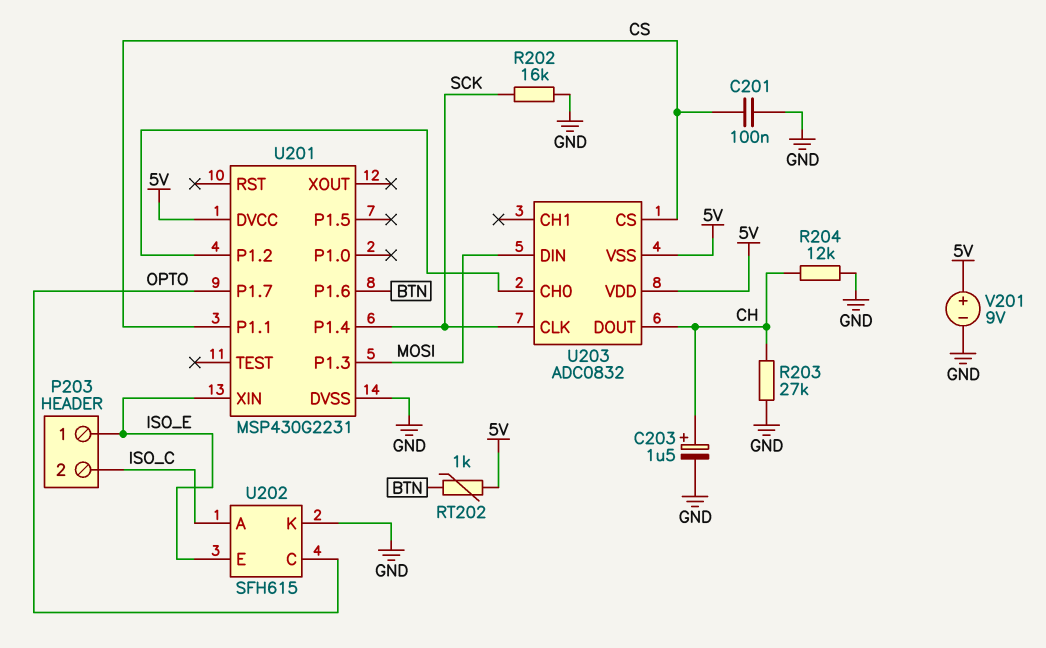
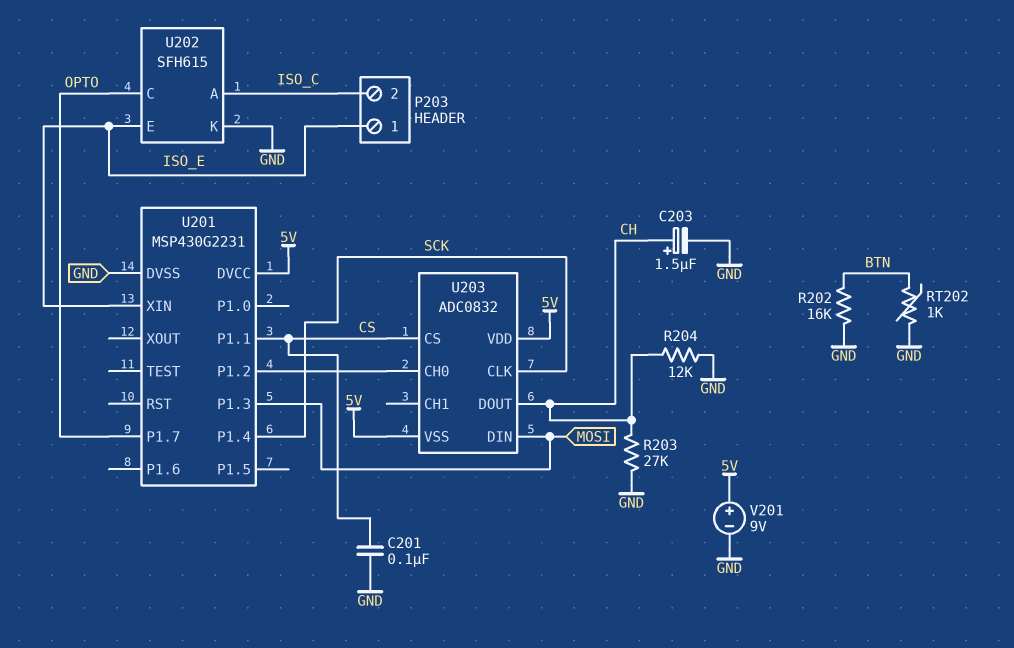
R202: 16k (GND, SCK) -> 16k (BTN, GND)
RT202: 1k (5V, BTN) -> 1k (BTN, GND)
U201 pin P1.6: BTN -> none

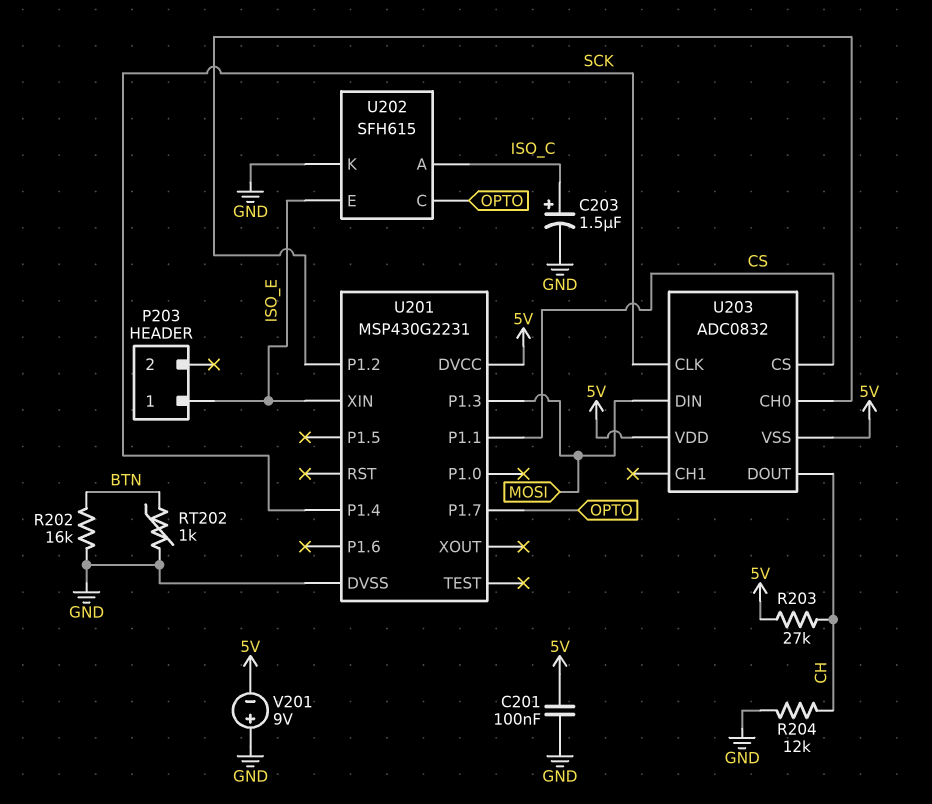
C201: 100nF (CS, GND) -> 100nF (5V, GND)
C203: 1.5uF (plus CH, minus GND) -> 1.5uF (plus ISO_C, minus GND)
P203 pin 2: ISO_C -> none
R203: 27k (CH, GND) -> 27k (5V, CH)
V201: 9V (plus 5V, minus GND) -> 9V (plus GND, minus 5V)

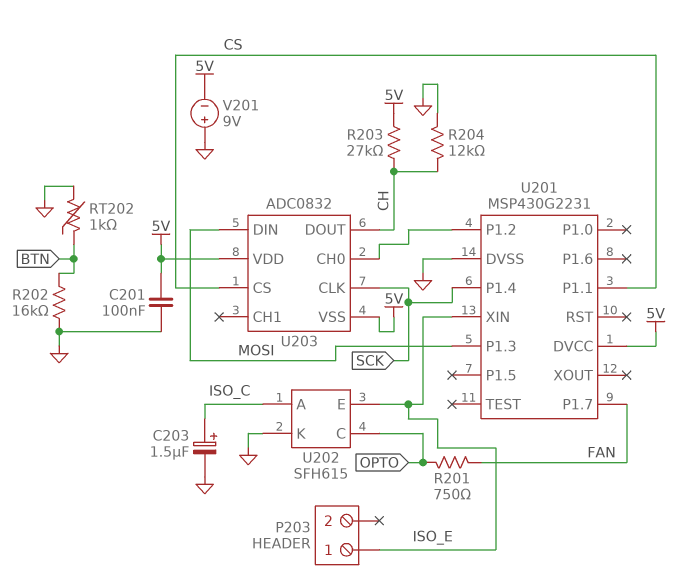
R201: none -> 750 (FAN, OPTO)
U201 pin P1.7: OPTO -> FAN

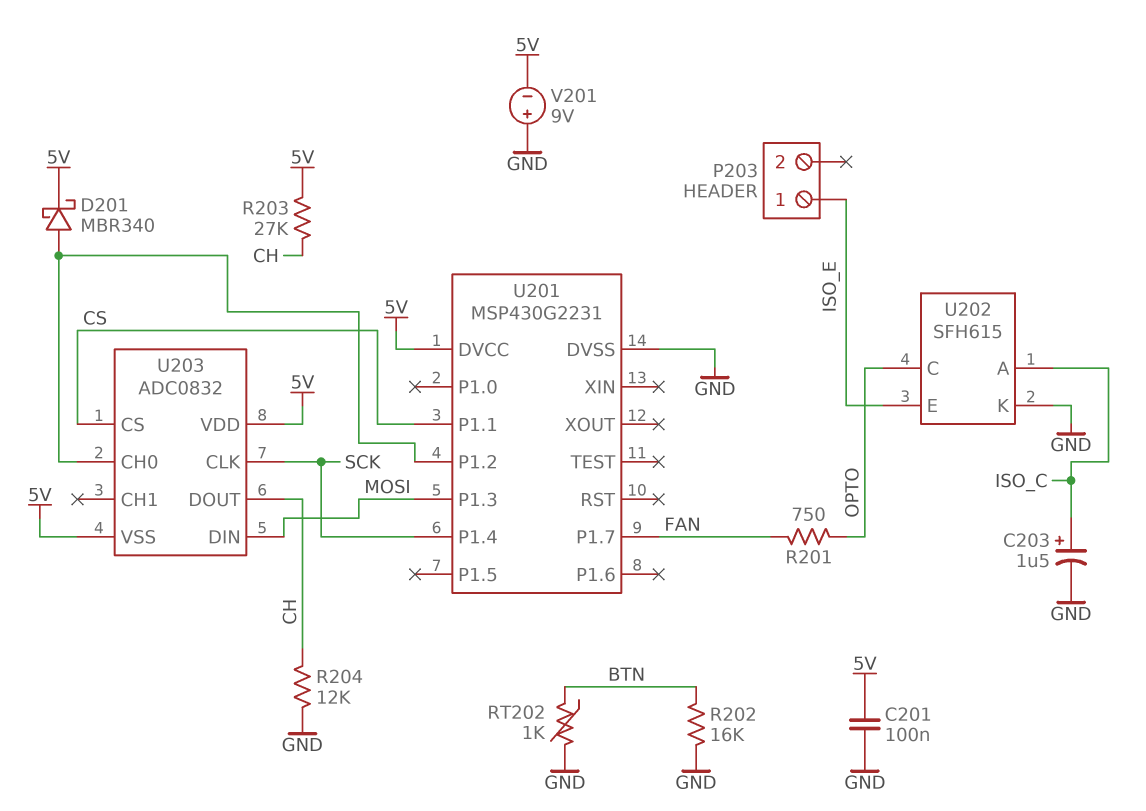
D201: none -> schottky MBR340 (A U201/P1.2, K 5V)
U201 pin XIN: ISO_E -> none

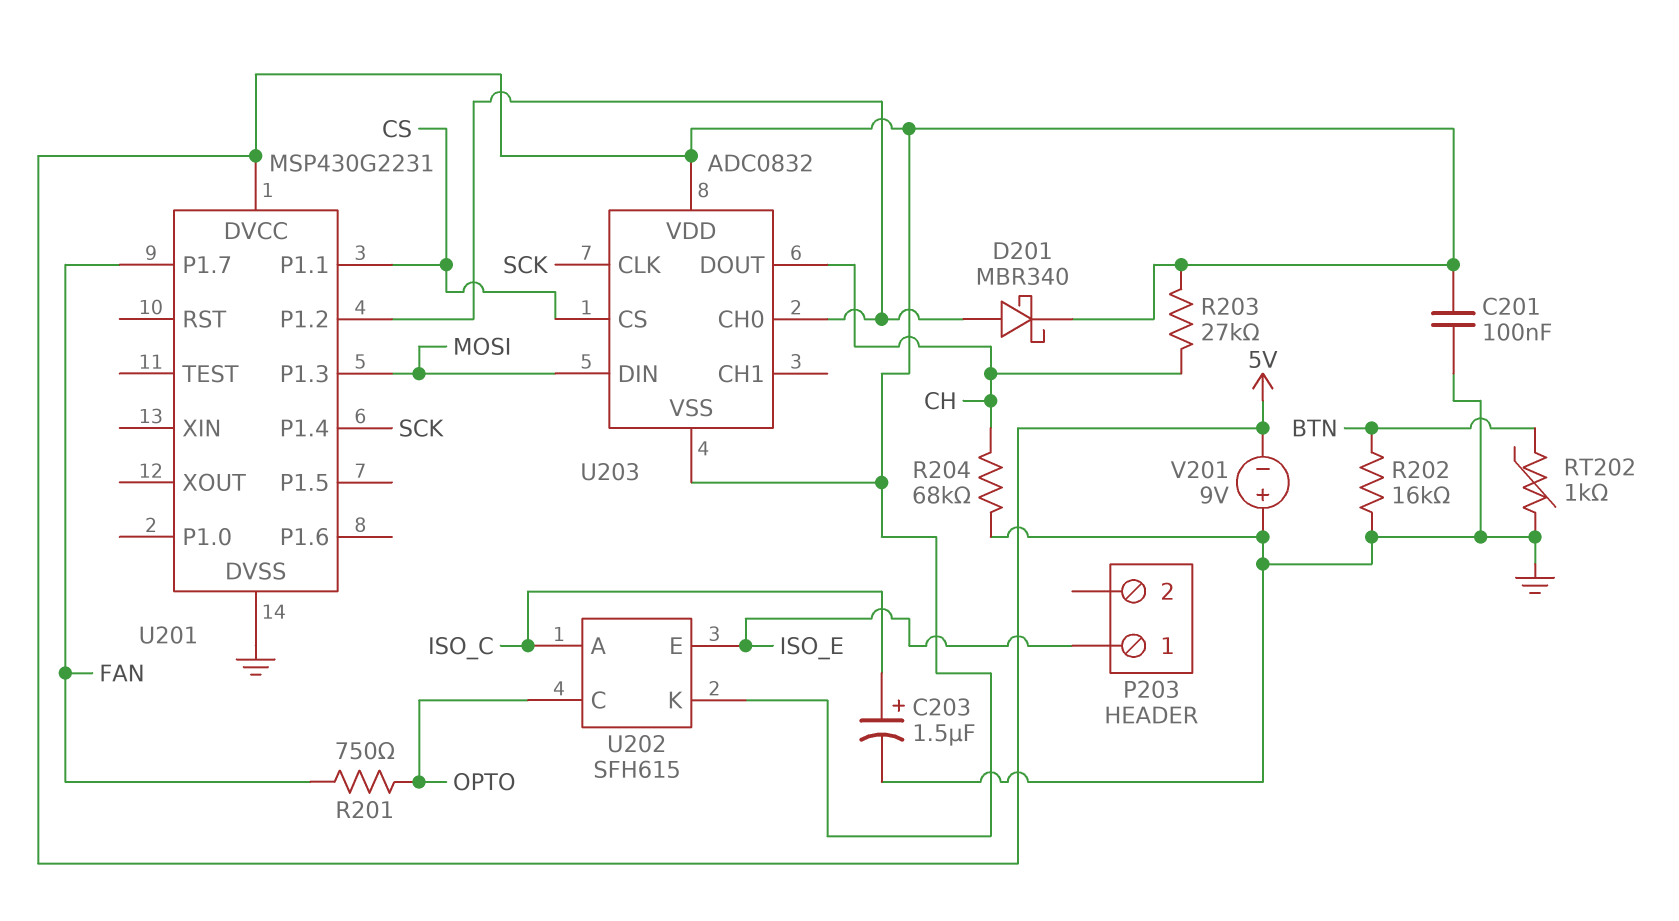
R204: 12k (CH, GND) -> 68k (CH, GND)
U202 pin K: GND -> 5V

